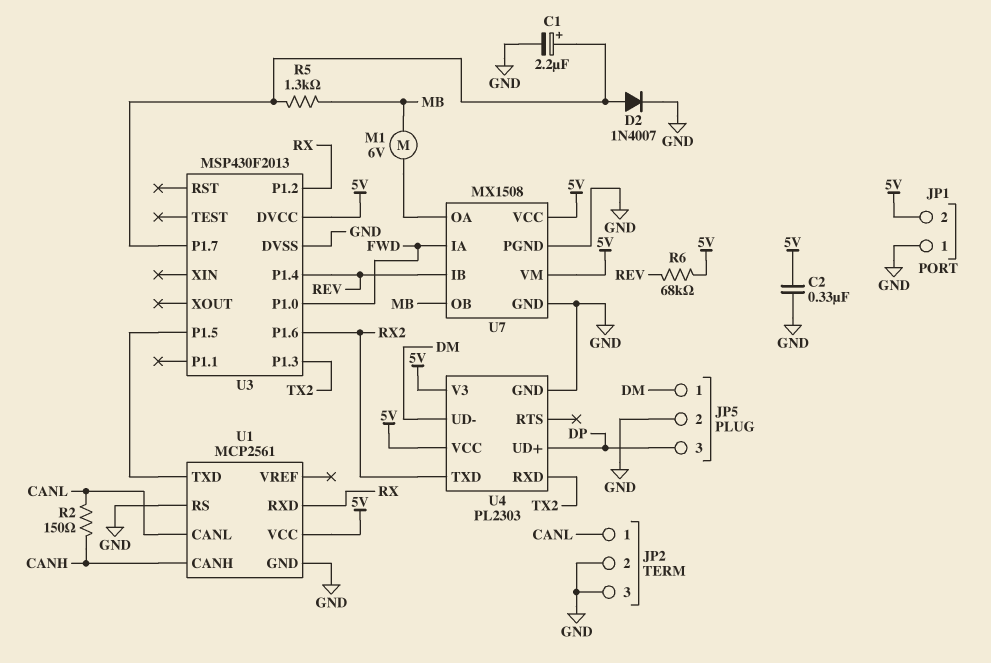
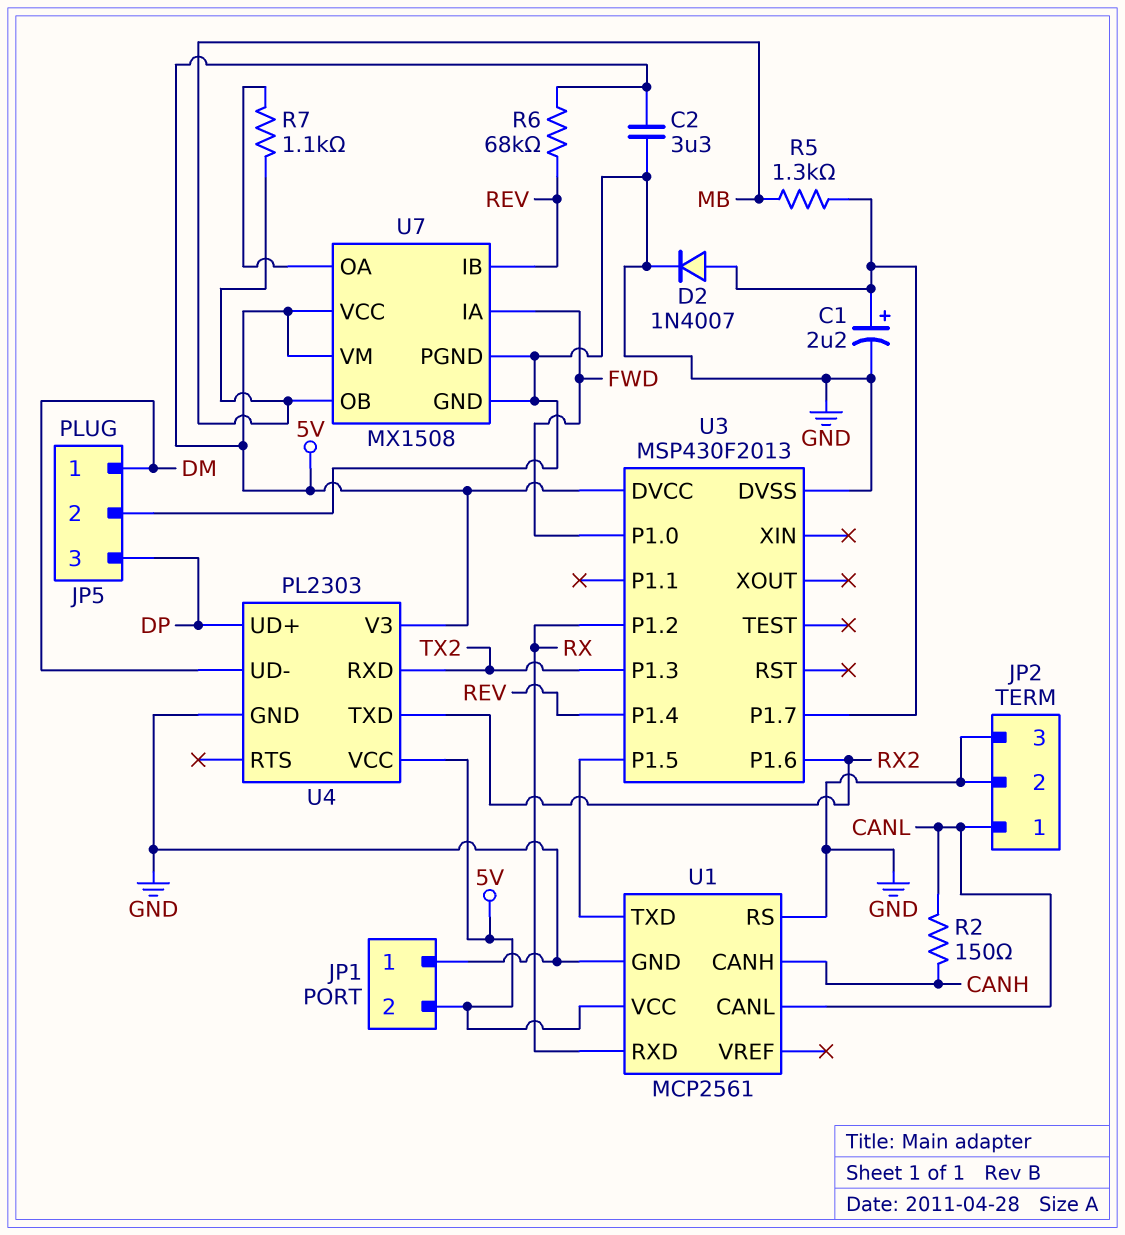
C2: 330nF (5V, GND) -> 3.3uF (5V, GND)
M1: motor 6V (MB, U7/OA) -> none
R7: none -> 1.1k (MB, U7/OA)

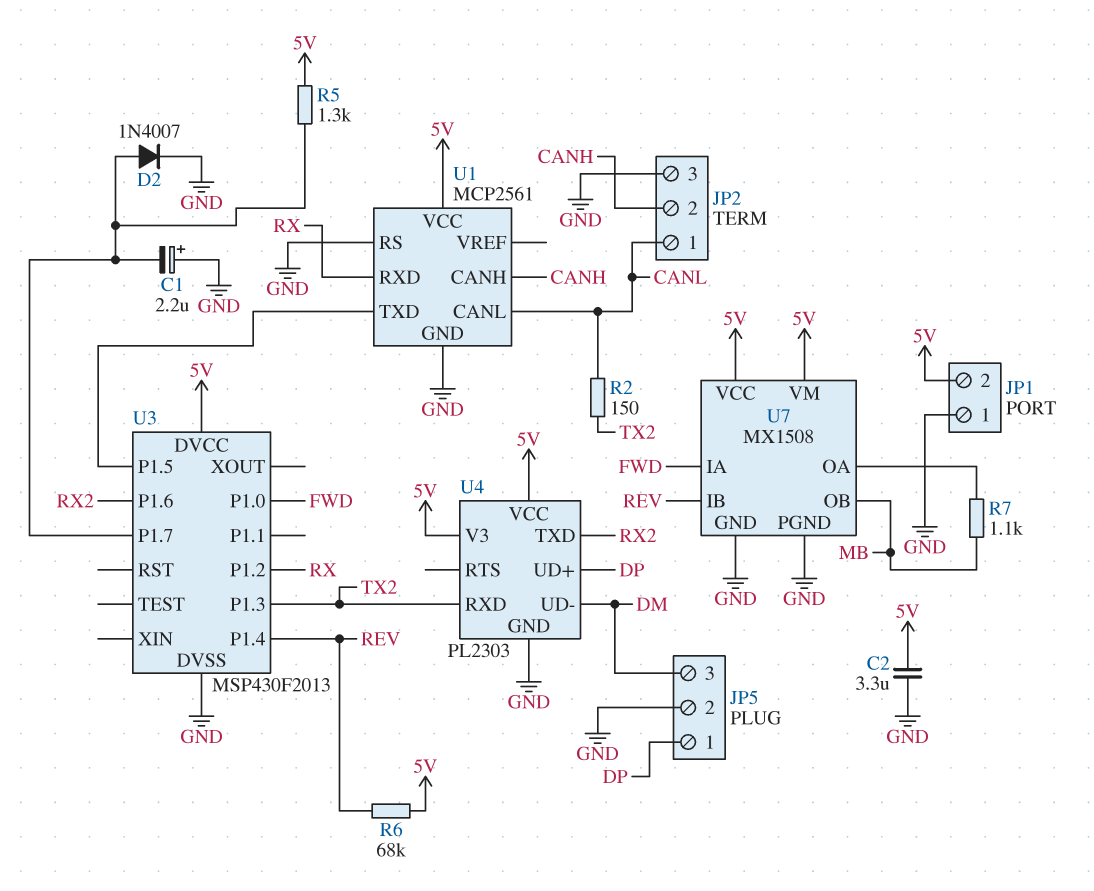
C1: 2.2uF (plus U3/P1.7, minus GND) -> 2.2uF (plus GND, minus U3/P1.7)
JP2 pin 2: GND -> CANH
JP5 pin 1: DM -> DP
JP5 pin 3: DP -> DM
R2: 150 (CANH, CANL) -> 150 (CANL, TX2)
R5: 1.3k (MB, U3/P1.7) -> 1.3k (5V, U3/P1.7)

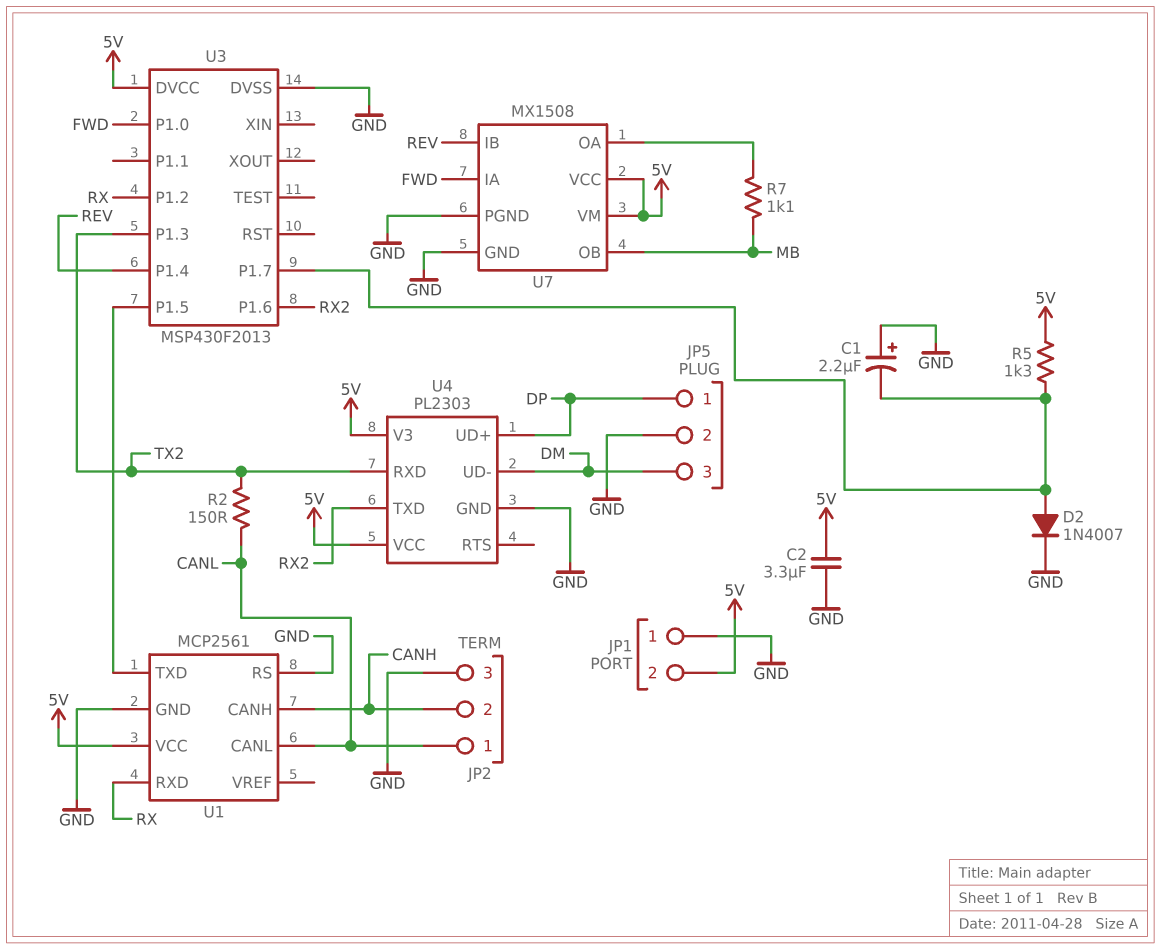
R6: 68k (5V, REV) -> none

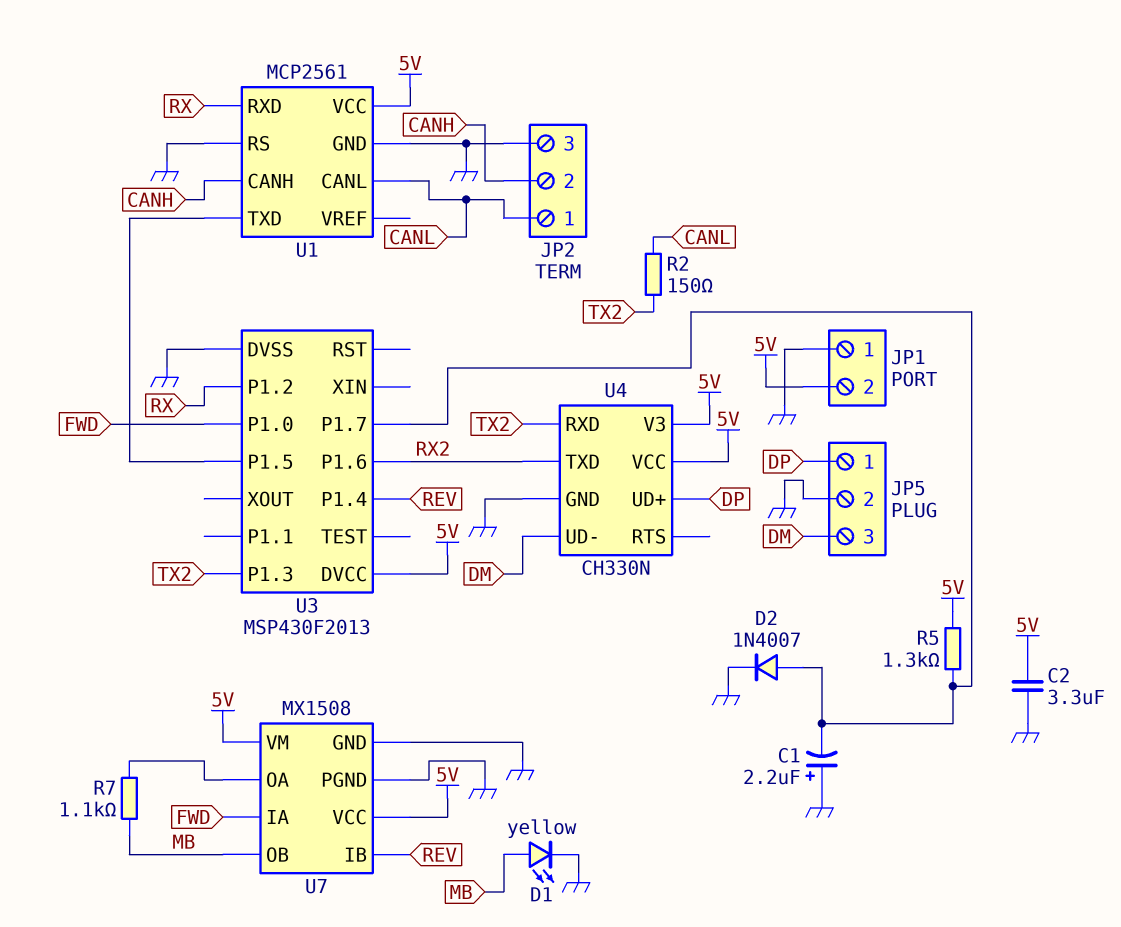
D1: none -> LED yellow (A MB, K GND)
U4: PL2303 -> CH330N

